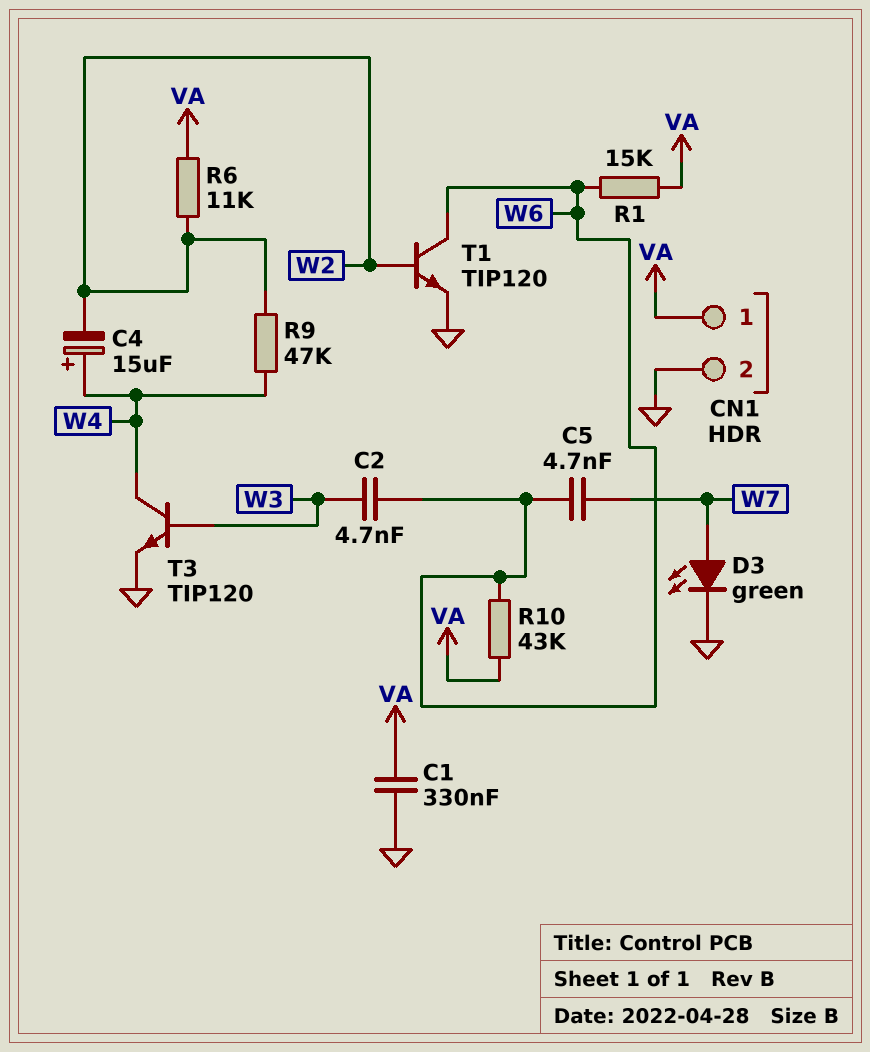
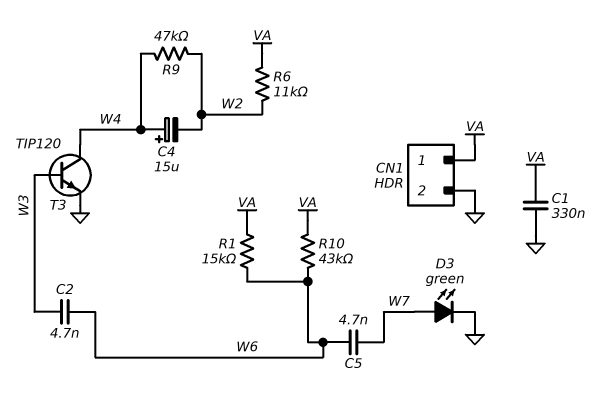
T1: NPN TIP120 (B W2, C W6, E GND) -> none

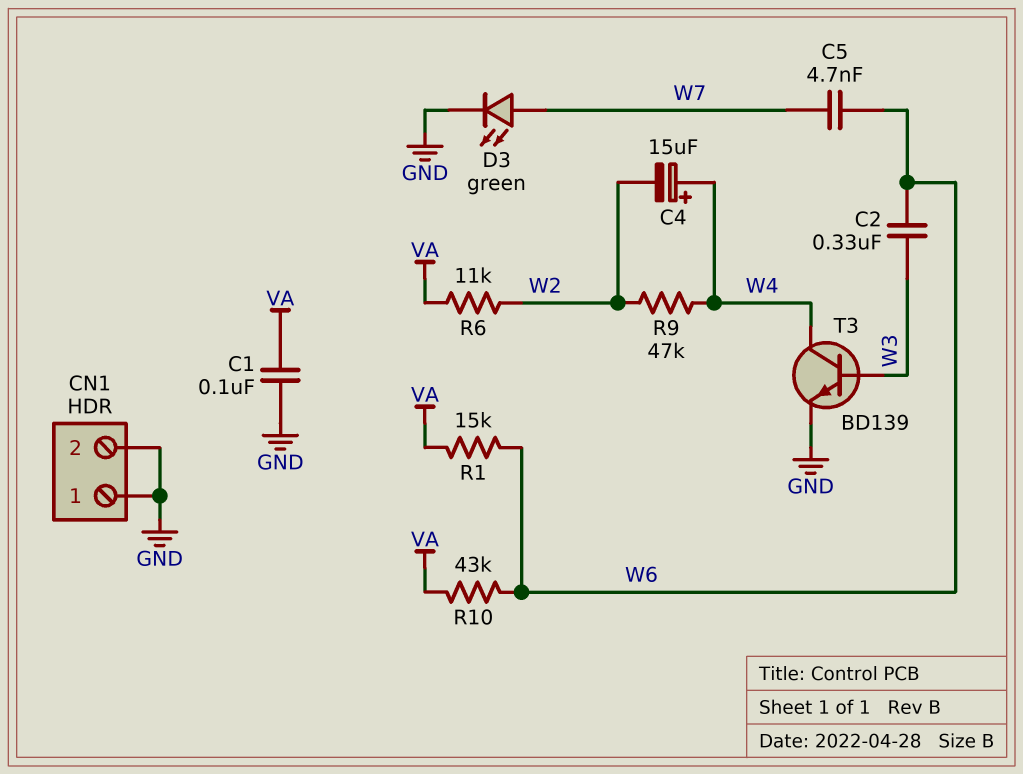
C1: 330nF (GND, VA) -> 100nF (GND, VA)
C2: 4.7nF (W3, W6) -> 330nF (W3, W6)
CN1 pin 1: VA -> GND
T3: NPN TIP120 (B W3, C W4, E GND) -> NPN BD139 (B W3, C W4, E GND)

